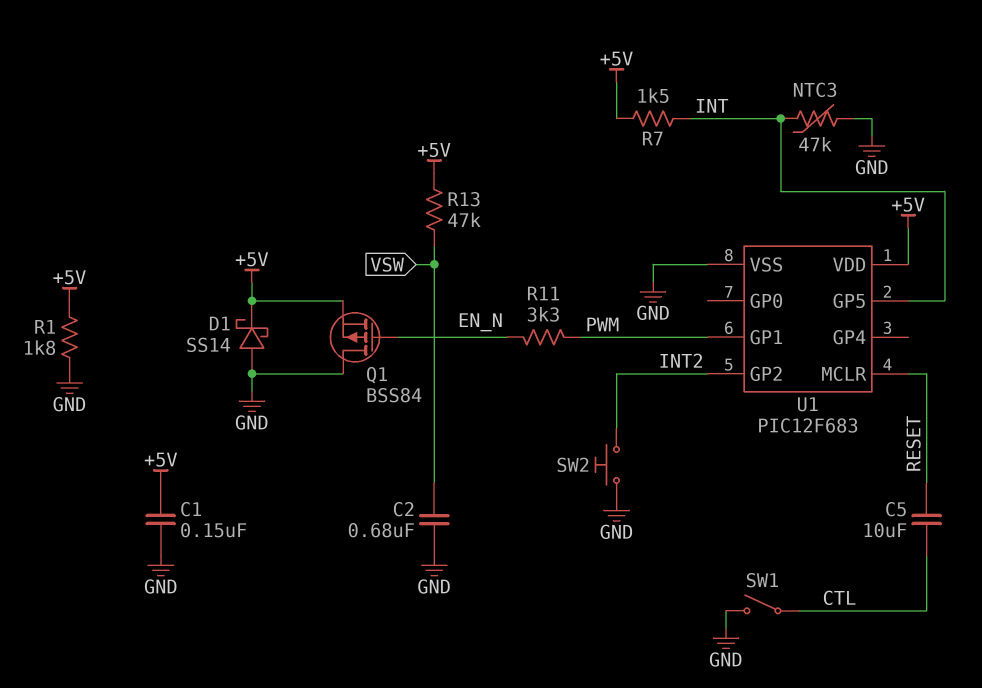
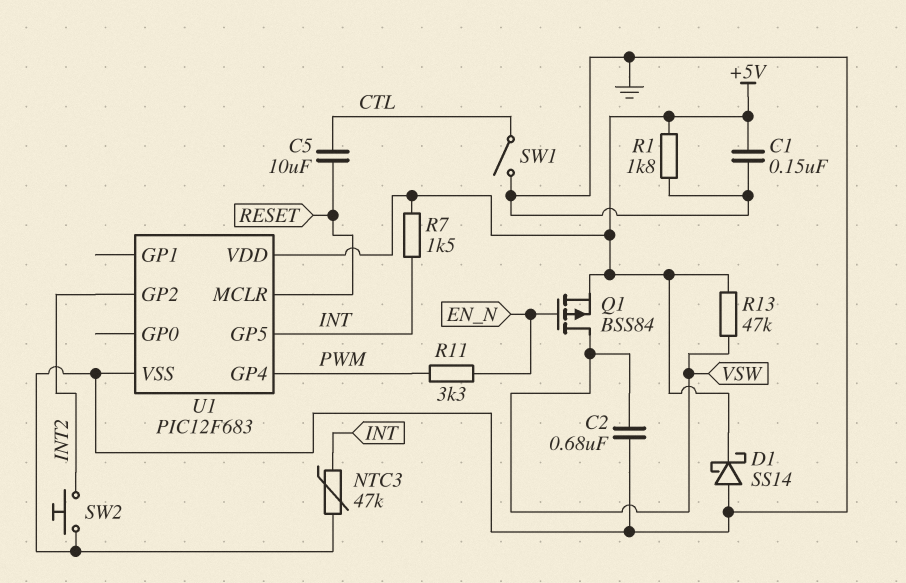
Q1: PMOS BSS84 (G EN_N, D GND, S +5V) -> PMOS BSS84 (G EN_N, D VSW, S +5V)
U1 pin GP1: PWM -> none
U1 pin GP4: none -> PWM

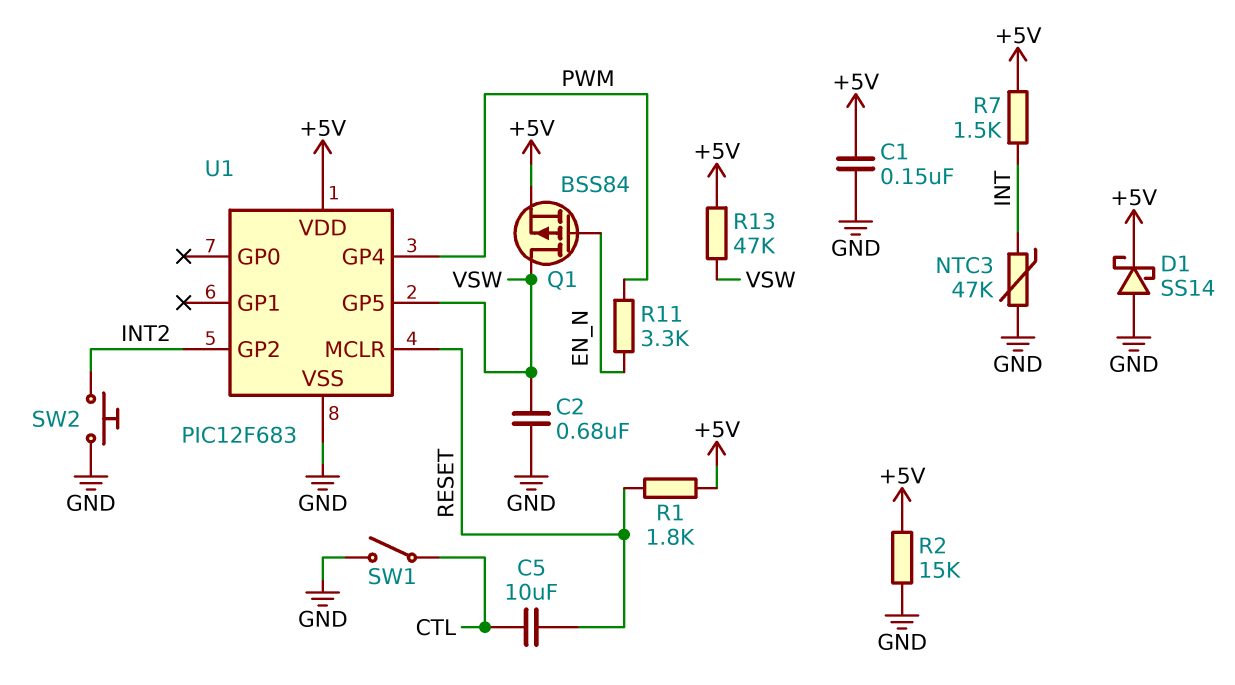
R1: 1.8k (+5V, GND) -> 1.8k (+5V, RESET)
R2: none -> 15k (+5V, GND)
U1 pin GP5: INT -> VSW

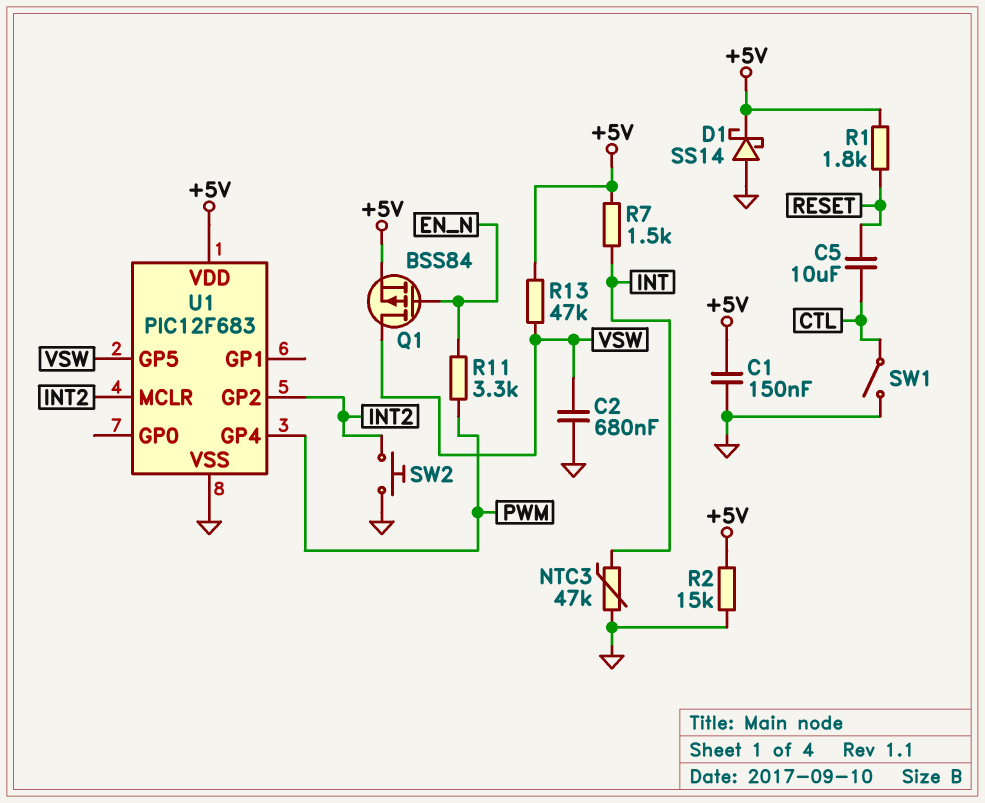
U1 pin MCLR: RESET -> INT2

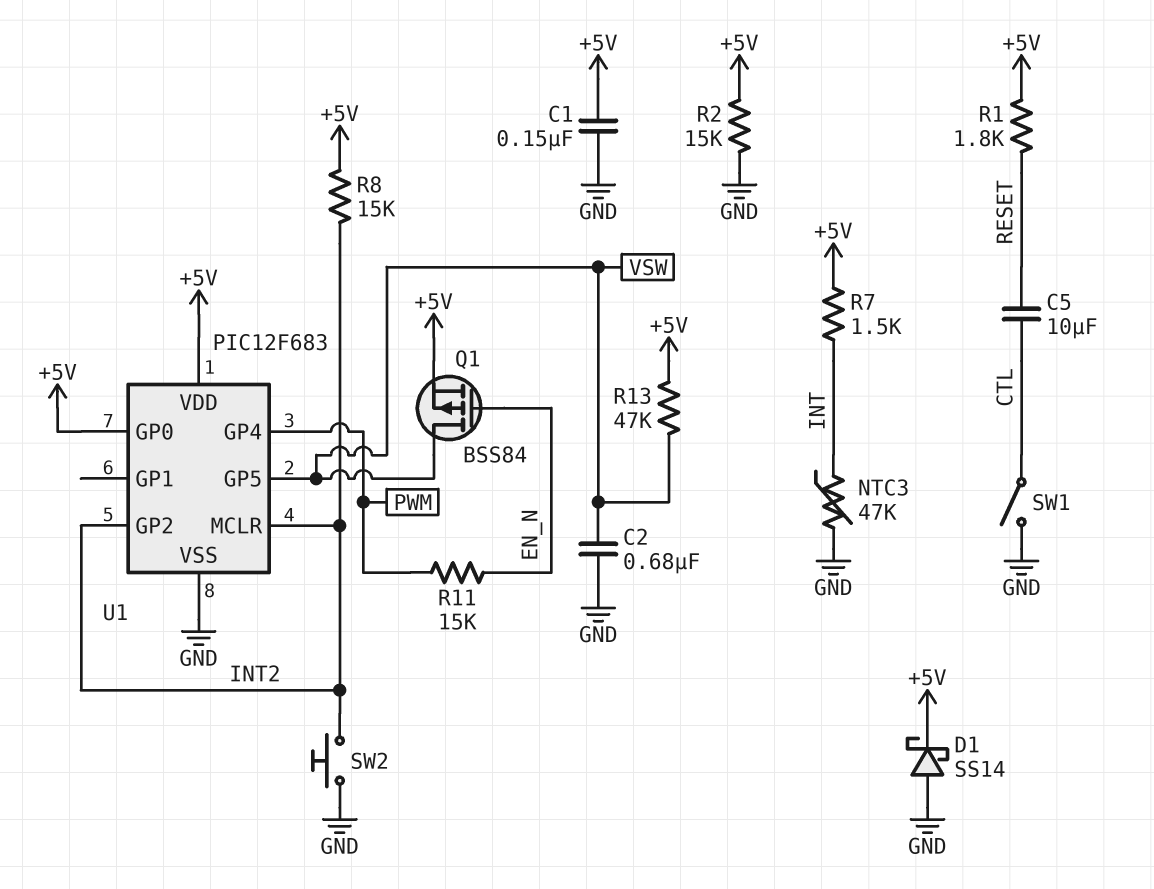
R8: none -> 15k (+5V, INT2)
R11: 3.3k (EN_N, PWM) -> 15k (EN_N, PWM)
U1 pin GP0: none -> +5V

